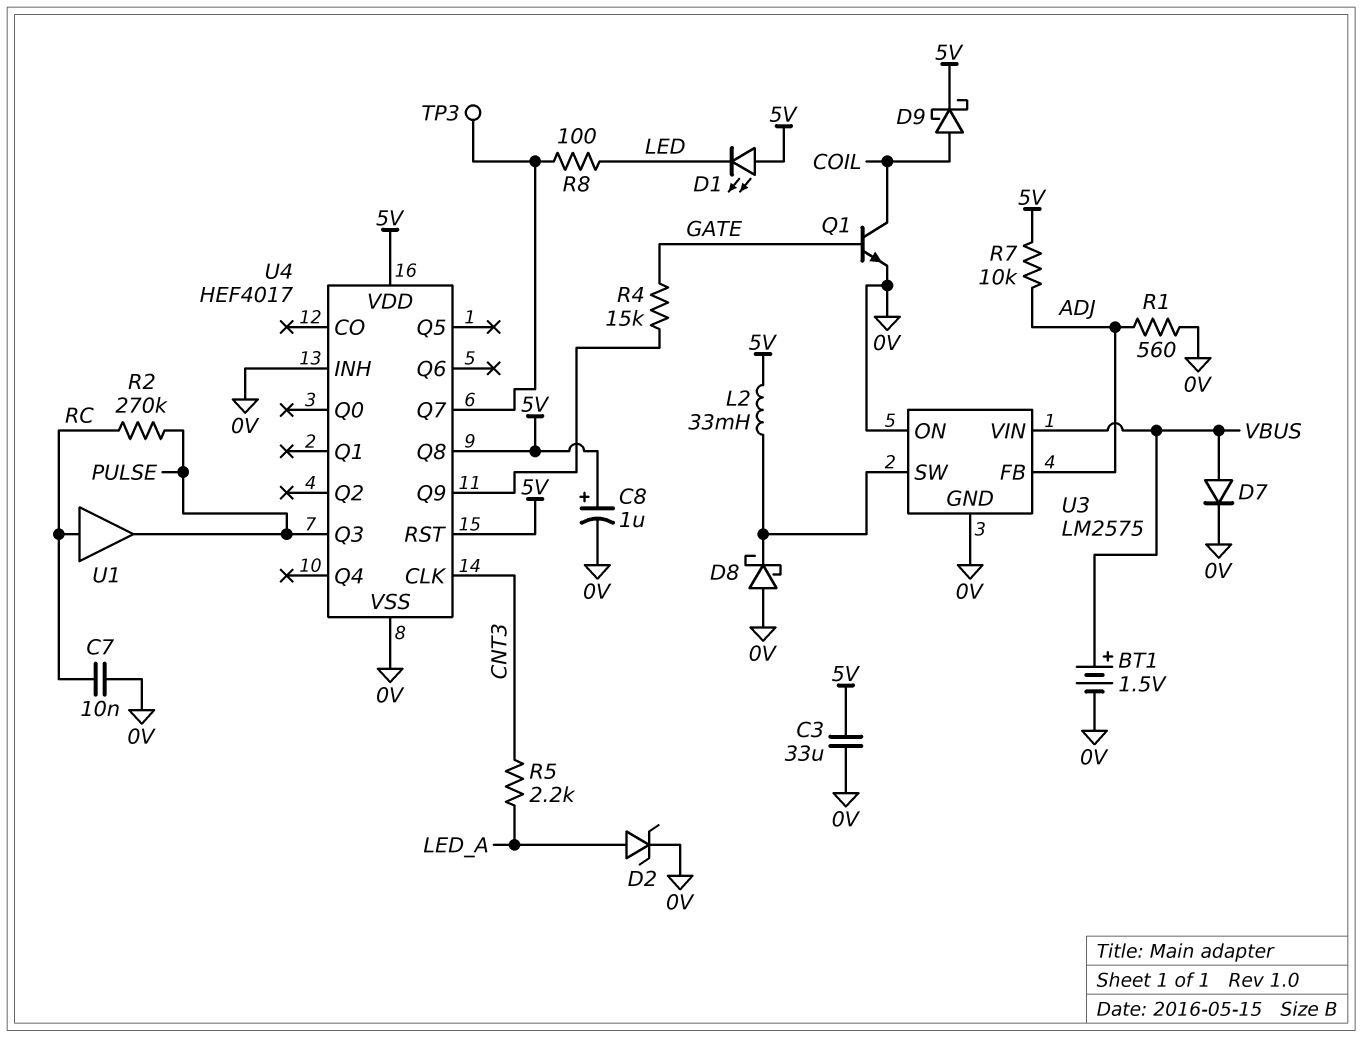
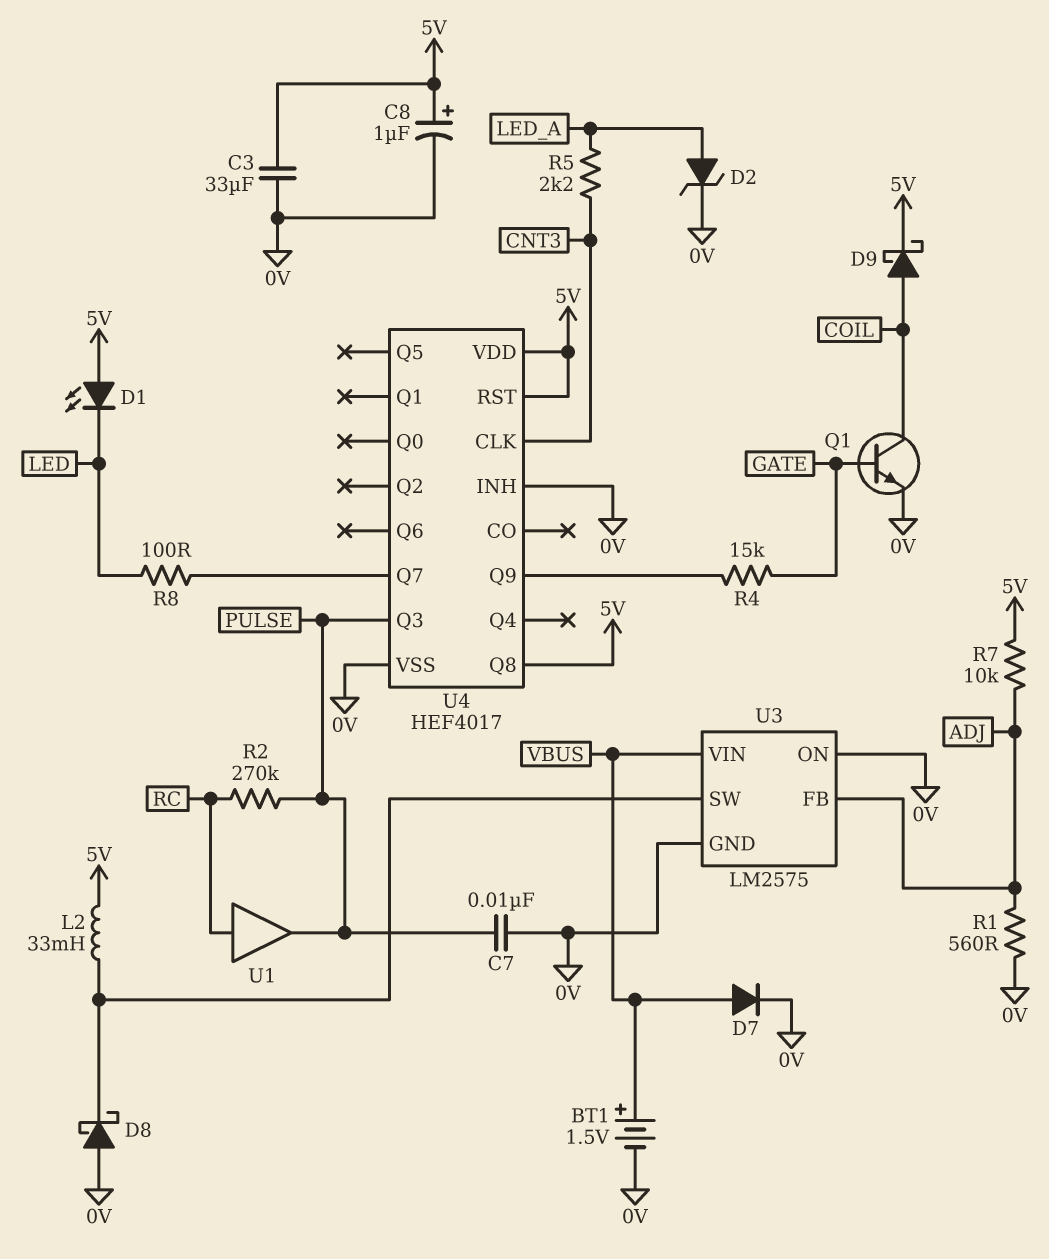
C7: 10nF (0V, RC) -> 10nF (0V, PULSE)
TP3: test point (U4/Q7) -> none

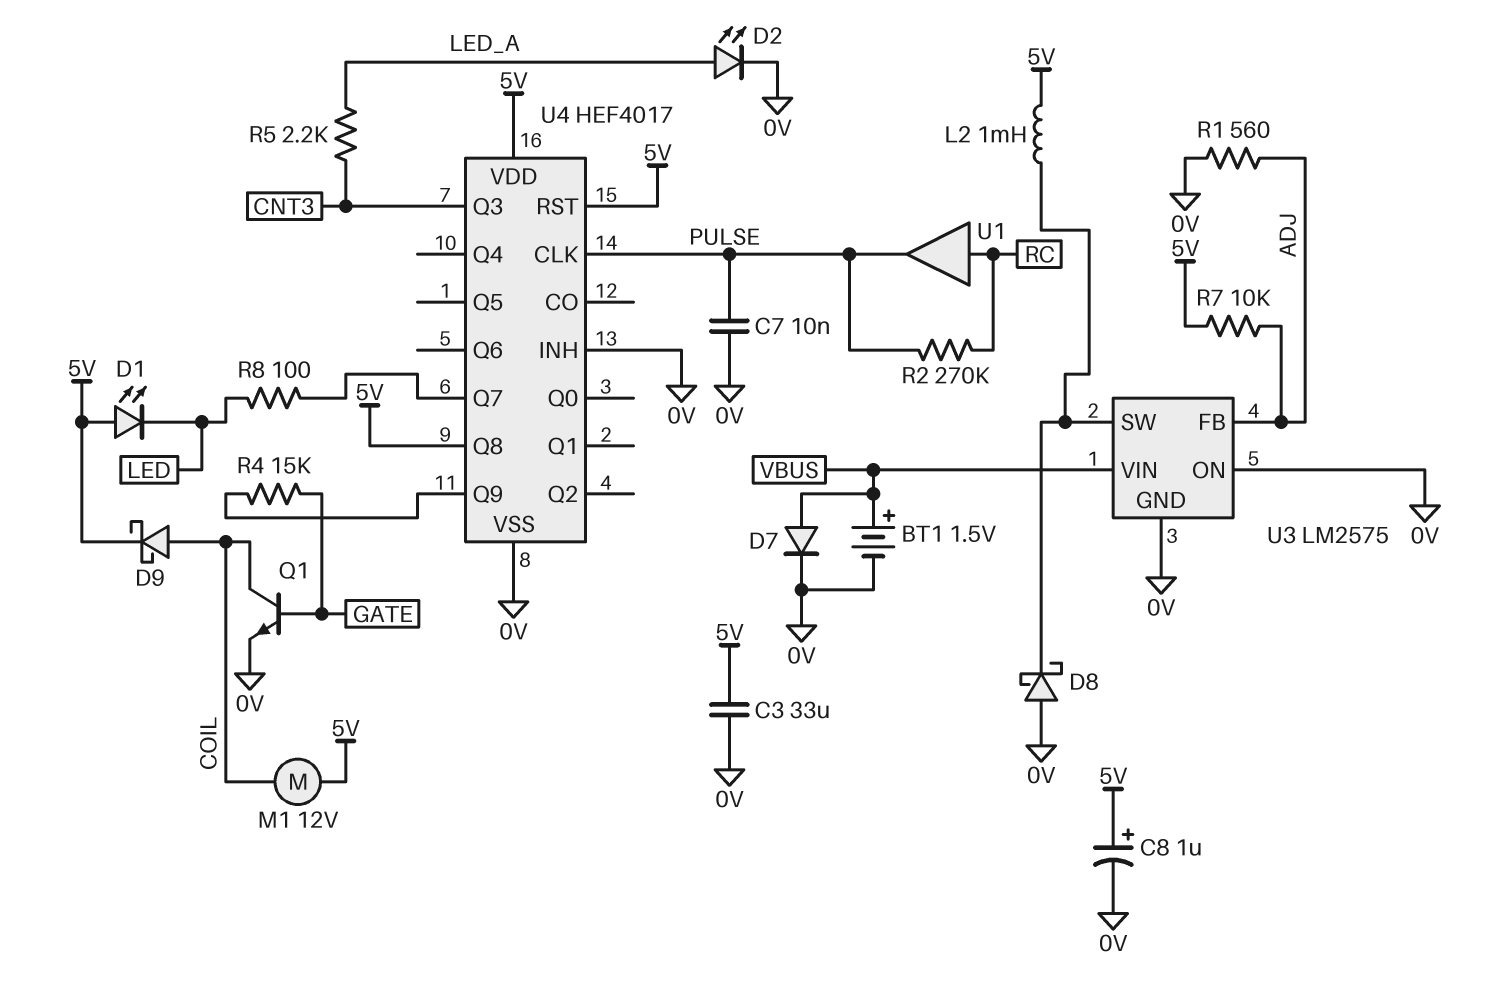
D2: zener (A LED_A, K 0V) -> LED (A LED_A, K 0V)
L2: 33mH (5V, U3/SW) -> 1mH (5V, U3/SW)
M1: none -> motor 12V (5V, COIL)
U4 pin CLK: CNT3 -> PULSE
U4 pin Q3: PULSE -> CNT3

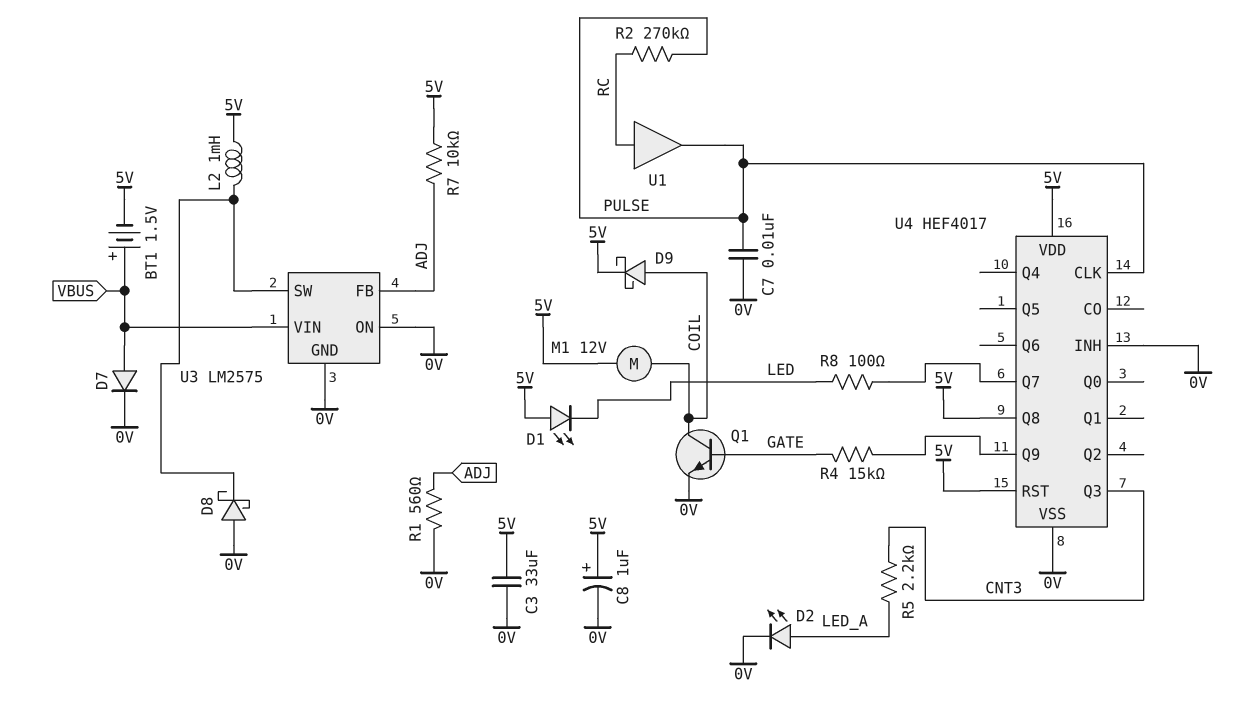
BT1: 1.5V (plus VBUS, minus 0V) -> 1.5V (plus VBUS, minus 5V)

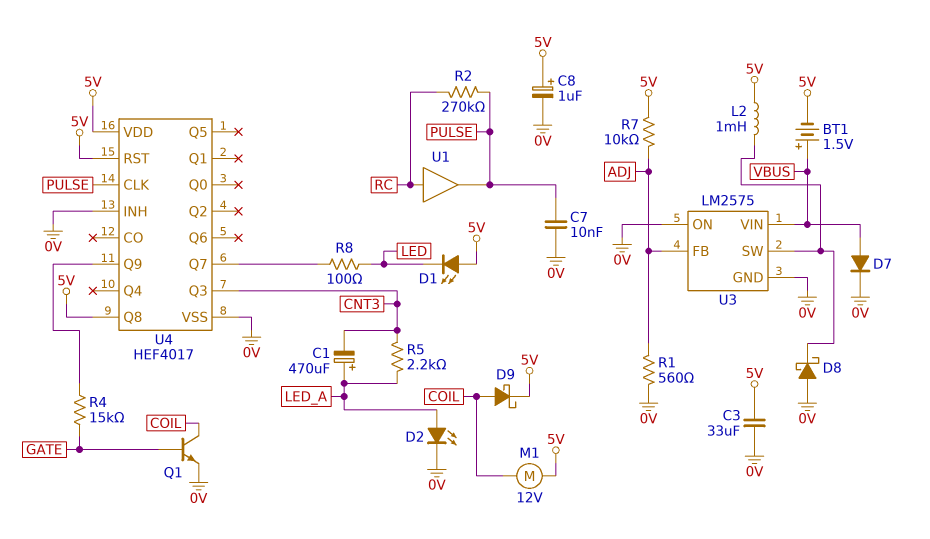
C1: none -> 470uF (plus LED_A, minus CNT3)

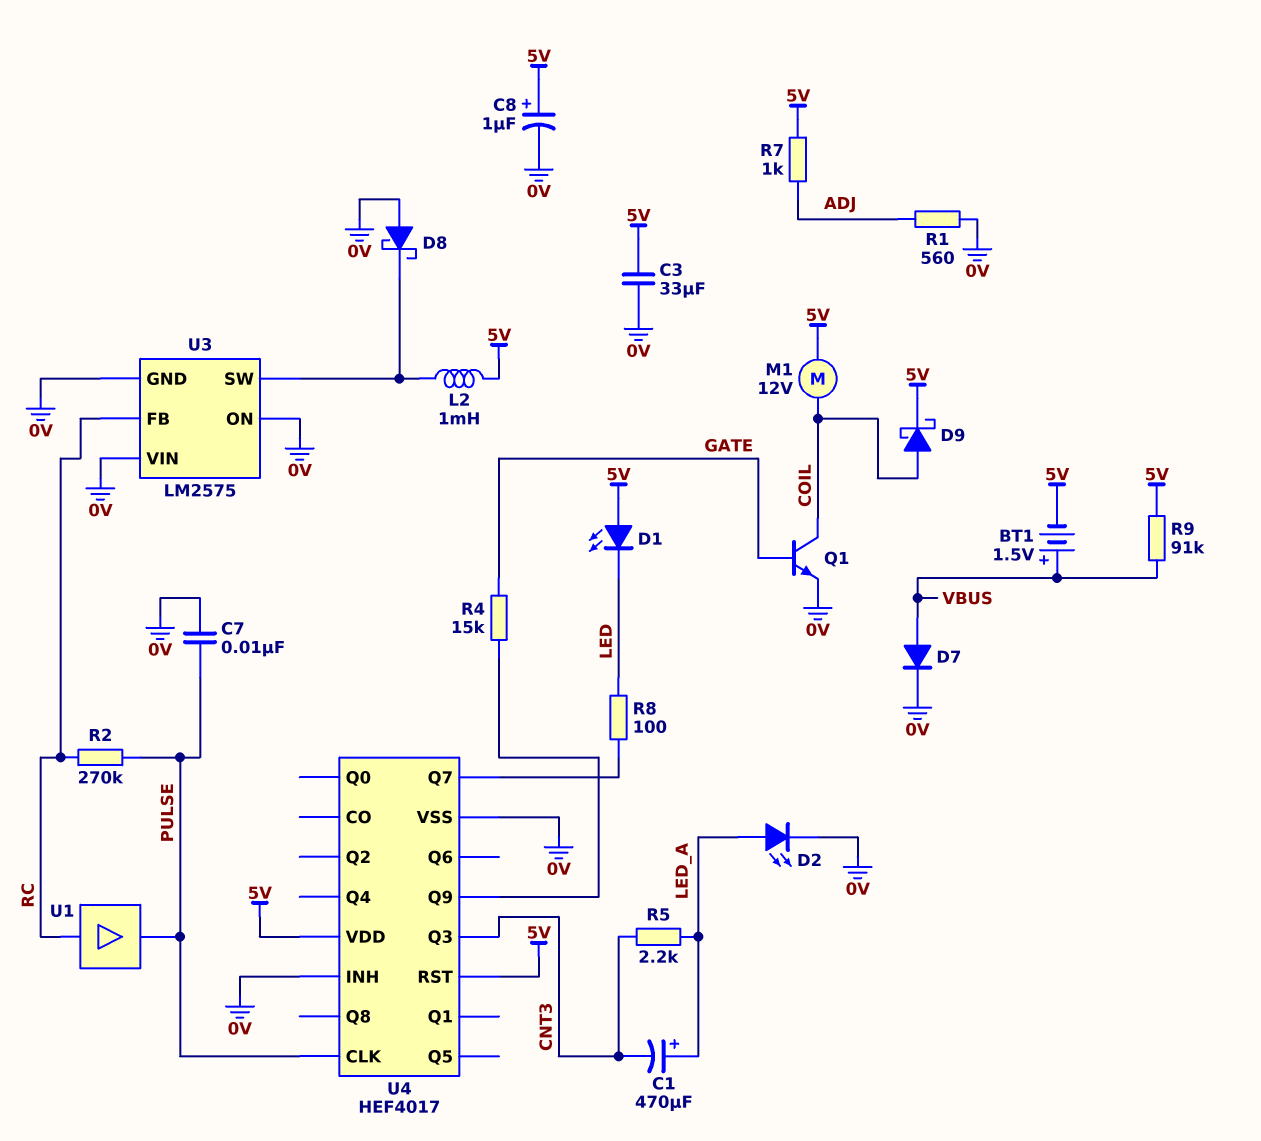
R7: 10k (5V, ADJ) -> 1k (5V, ADJ)
R9: none -> 91k (5V, VBUS)
U3 pin FB: ADJ -> RC
U3 pin VIN: VBUS -> 0V
U4 pin Q8: 5V -> none

